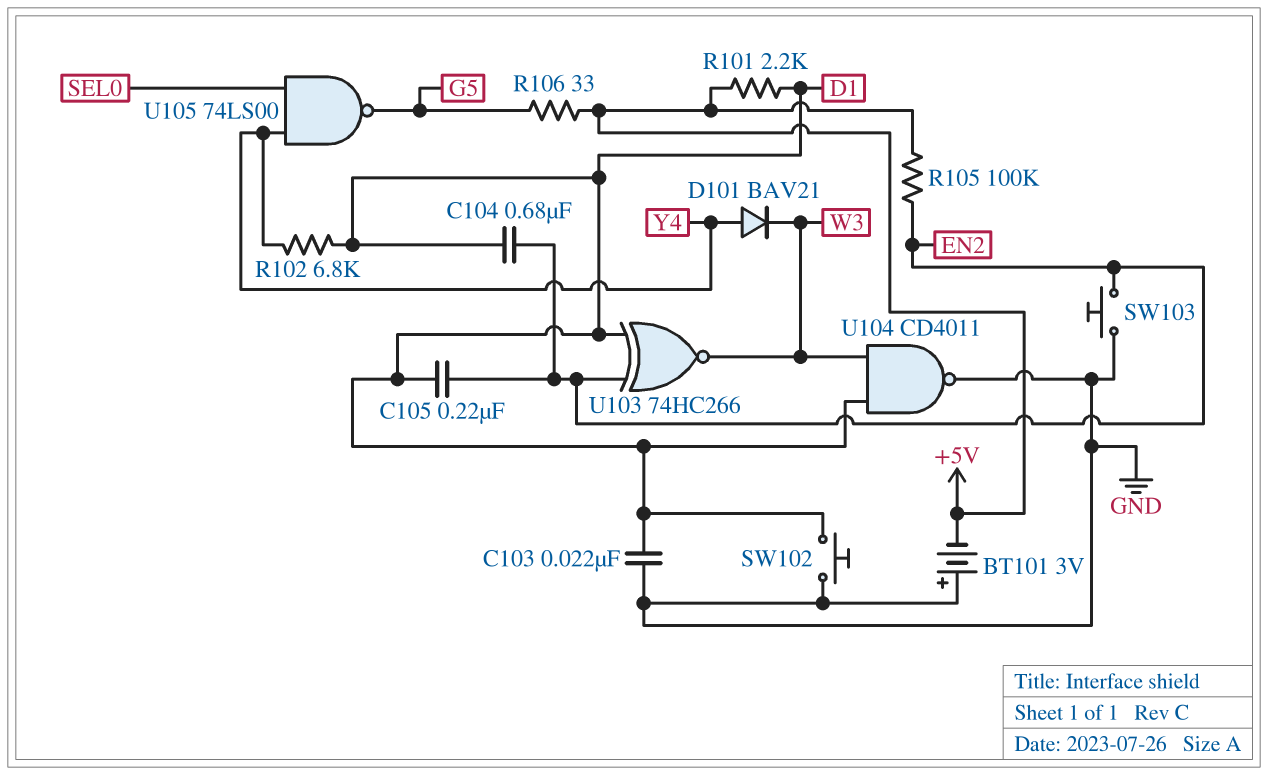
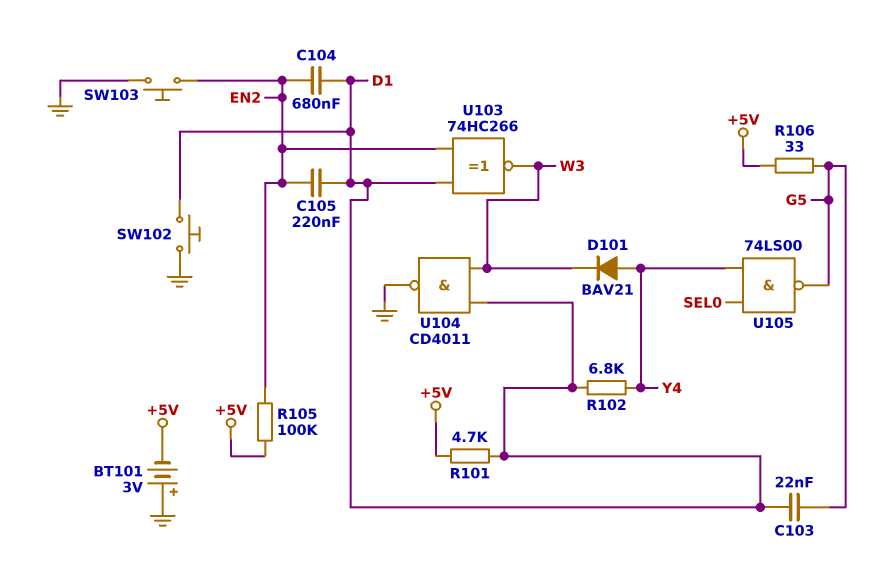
C103: 22nF (D1, GND) -> 22nF (D1, G5)
R101: 2.2k (+5V, D1) -> 4.7k (+5V, D1)

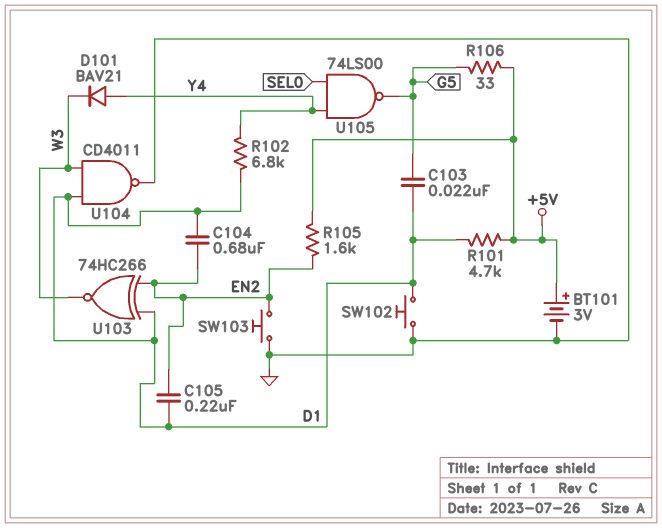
BT101: 3V (plus GND, minus +5V) -> 3V (plus +5V, minus GND)
R105: 100k (+5V, EN2) -> 1.6k (+5V, EN2)

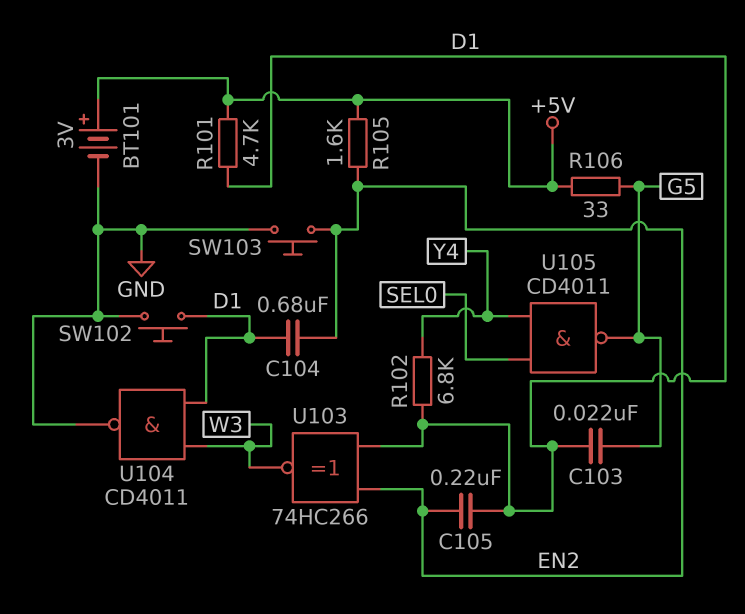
D101: diode BAV21 (A Y4, K W3) -> none
U105: NAND 74LS00 (in SEL0, in Y4, out G5) -> NAND CD4011 (in SEL0, in Y4, out G5)

